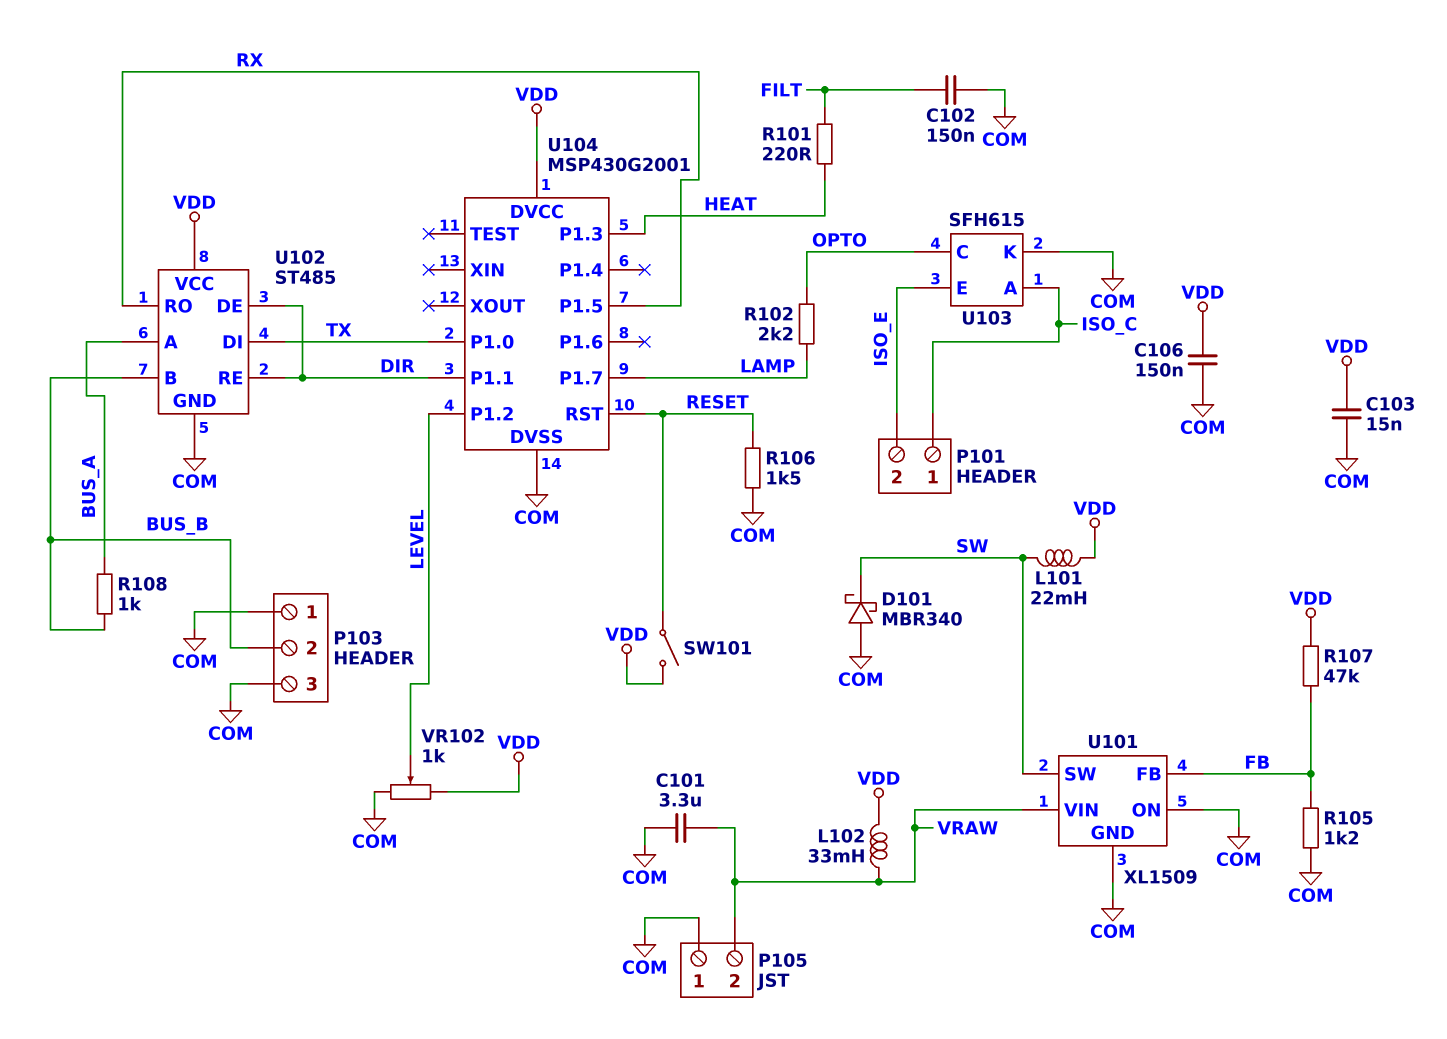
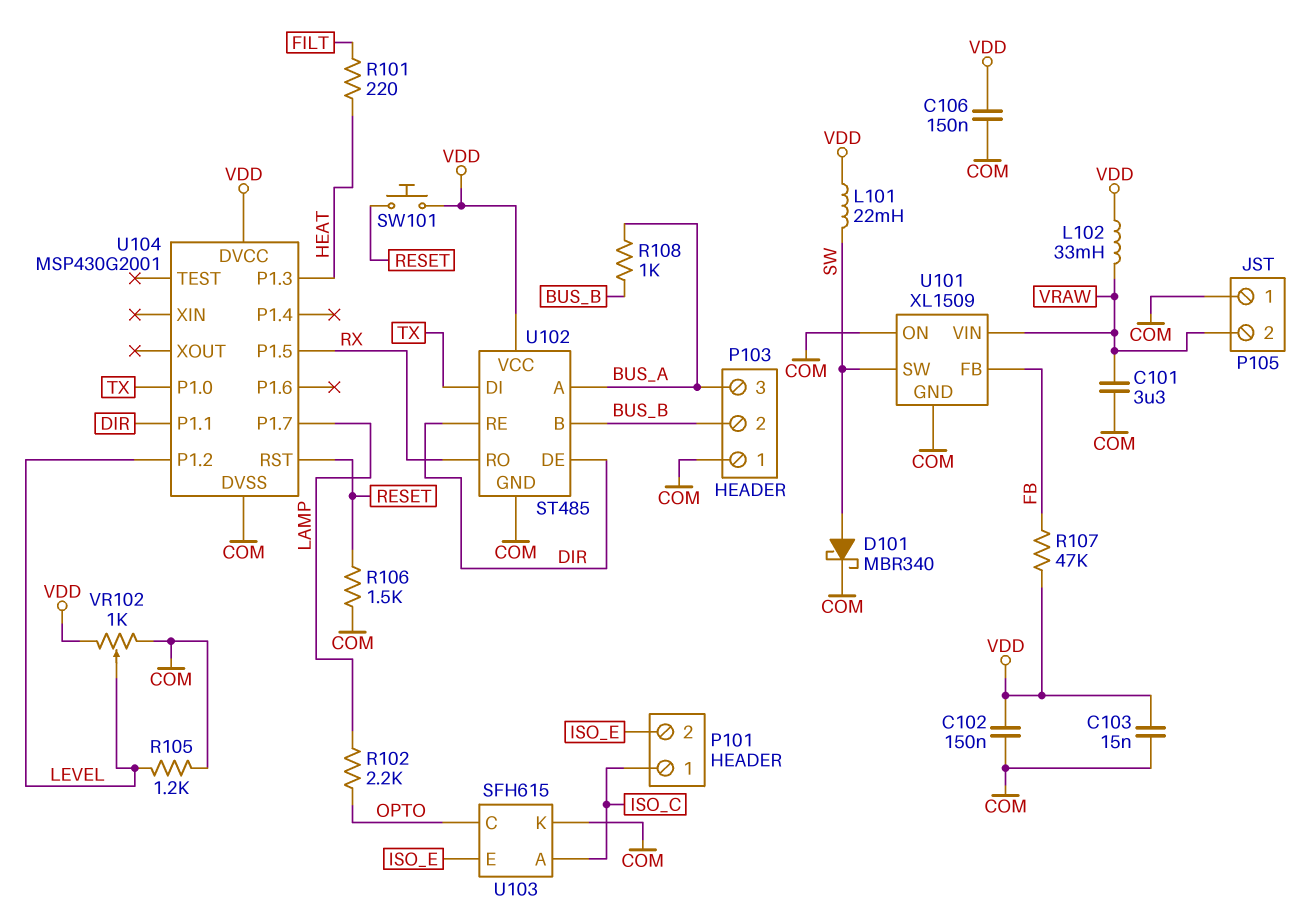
C102: 150nF (COM, FILT) -> 150nF (COM, VDD)
D101: schottky MBR340 (A COM, K SW) -> schottky MBR340 (A SW, K COM)
P103 pin 3: COM -> BUS_A
R105: 1.2k (COM, FB) -> 1.2k (COM, LEVEL)
SW101: switch (RESET, VDD) -> button (RESET, VDD)

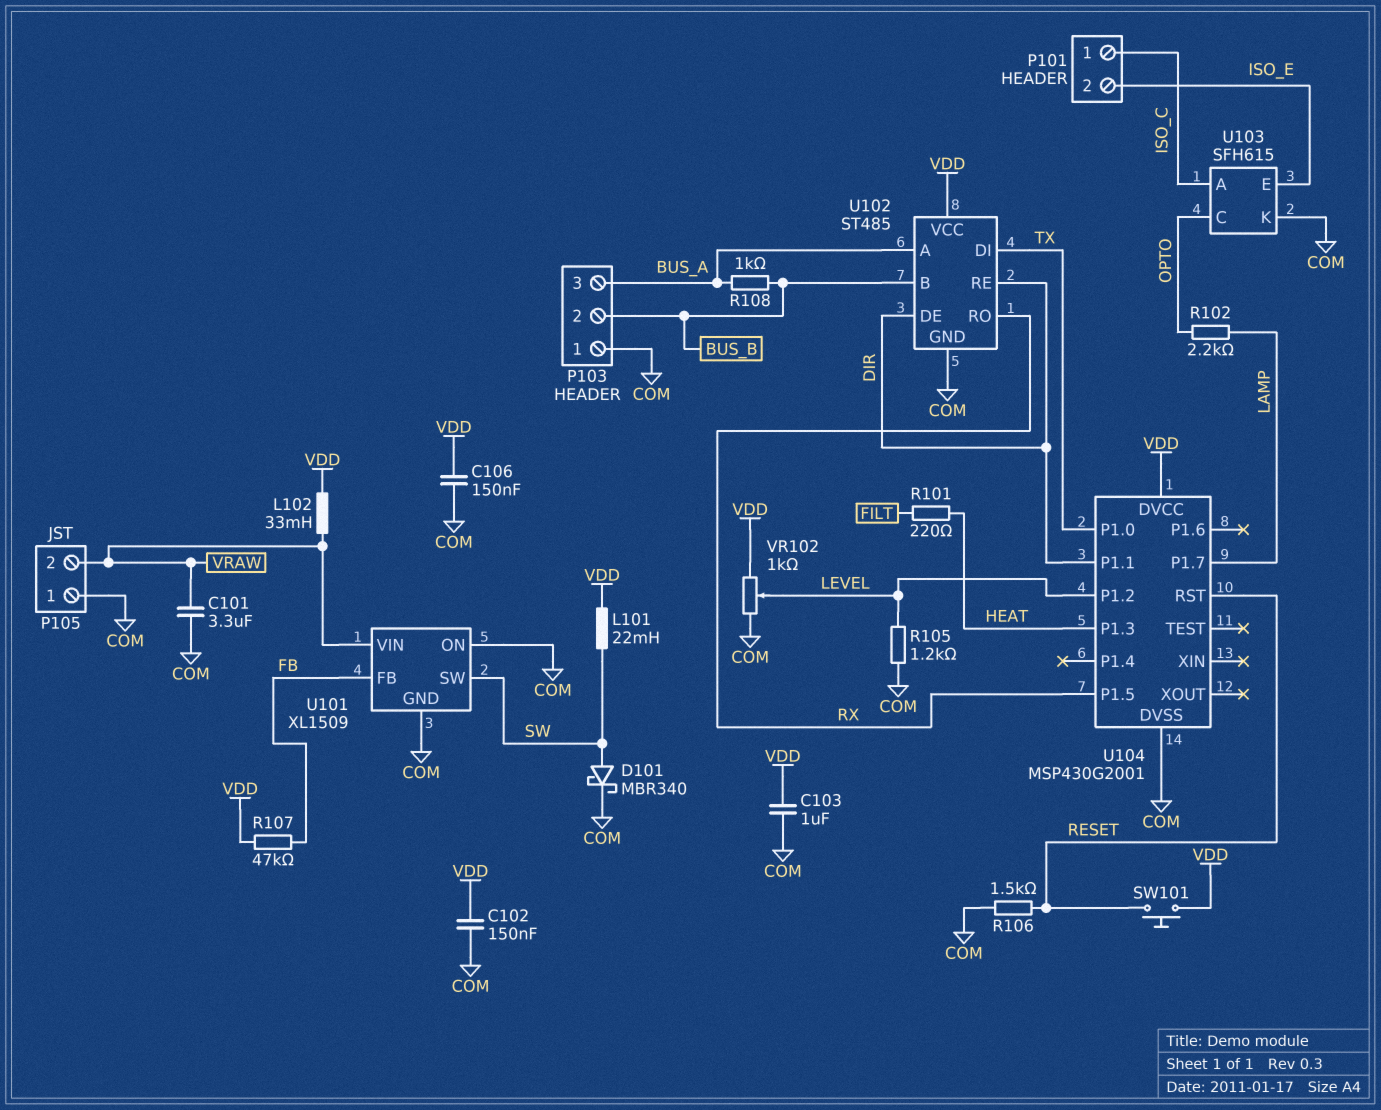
C103: 15nF (COM, VDD) -> 1uF (COM, VDD)

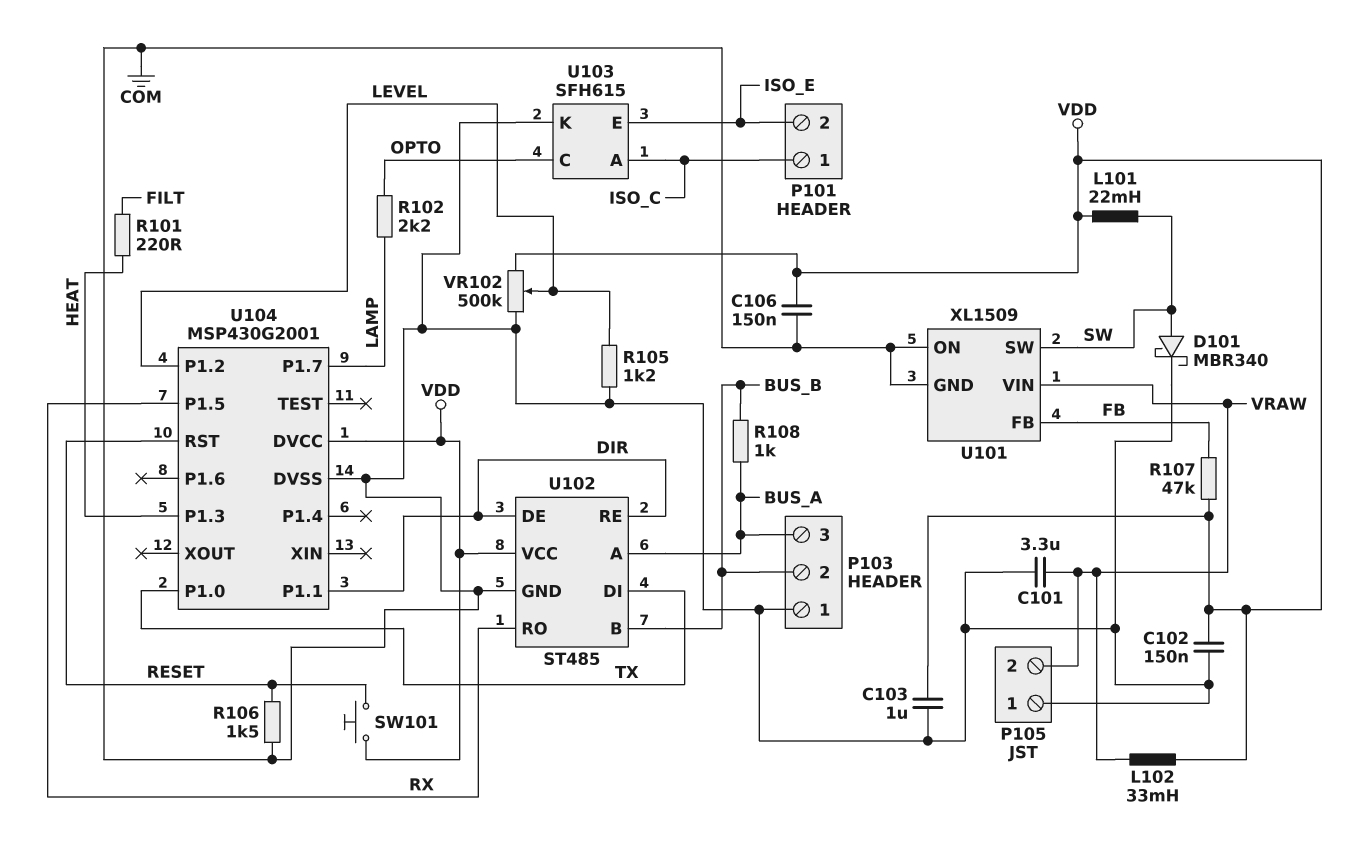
VR102: 1k (COM, VDD, wiper LEVEL) -> 500k (COM, VDD, wiper LEVEL)

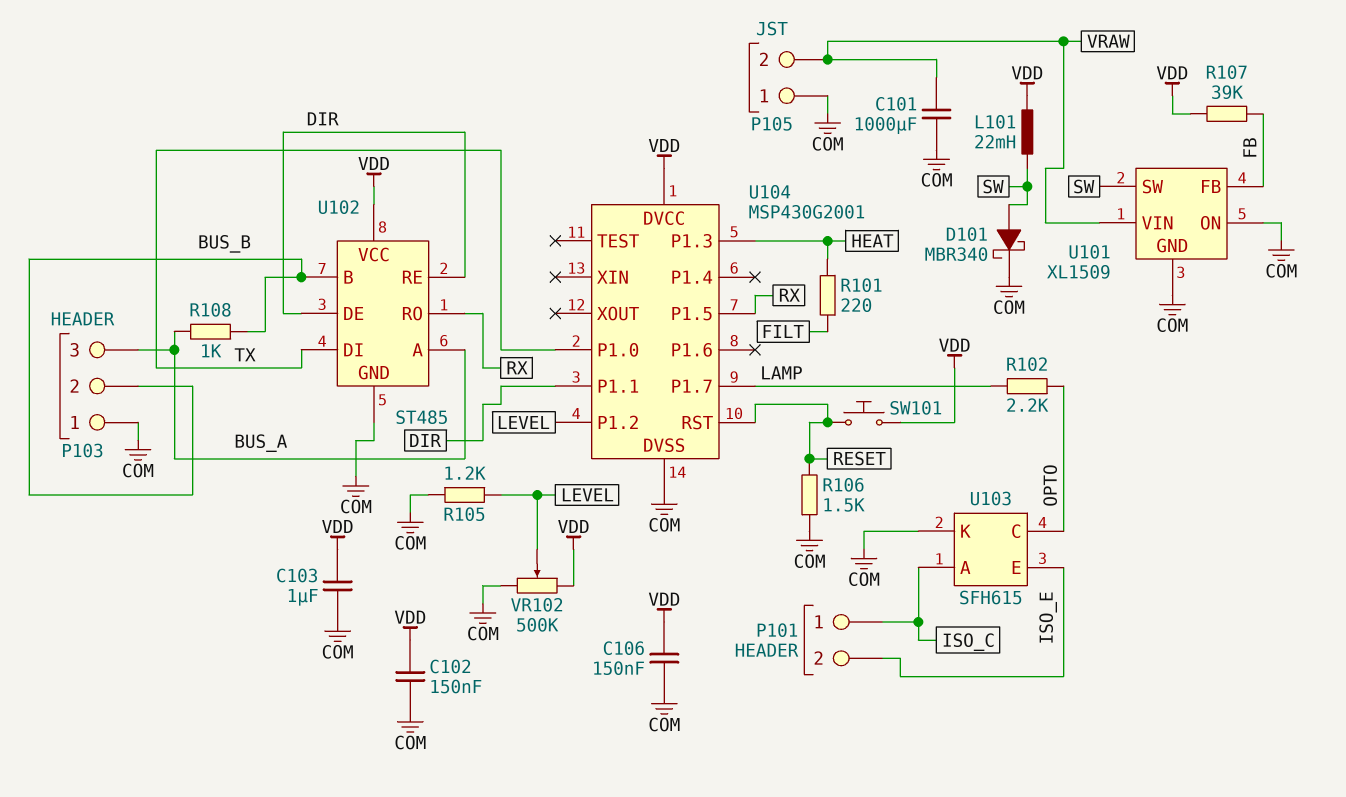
C101: 3.3uF (COM, VRAW) -> 1000uF (COM, VRAW)
L102: 33mH (VDD, VRAW) -> none
R107: 47k (FB, VDD) -> 39k (FB, VDD)

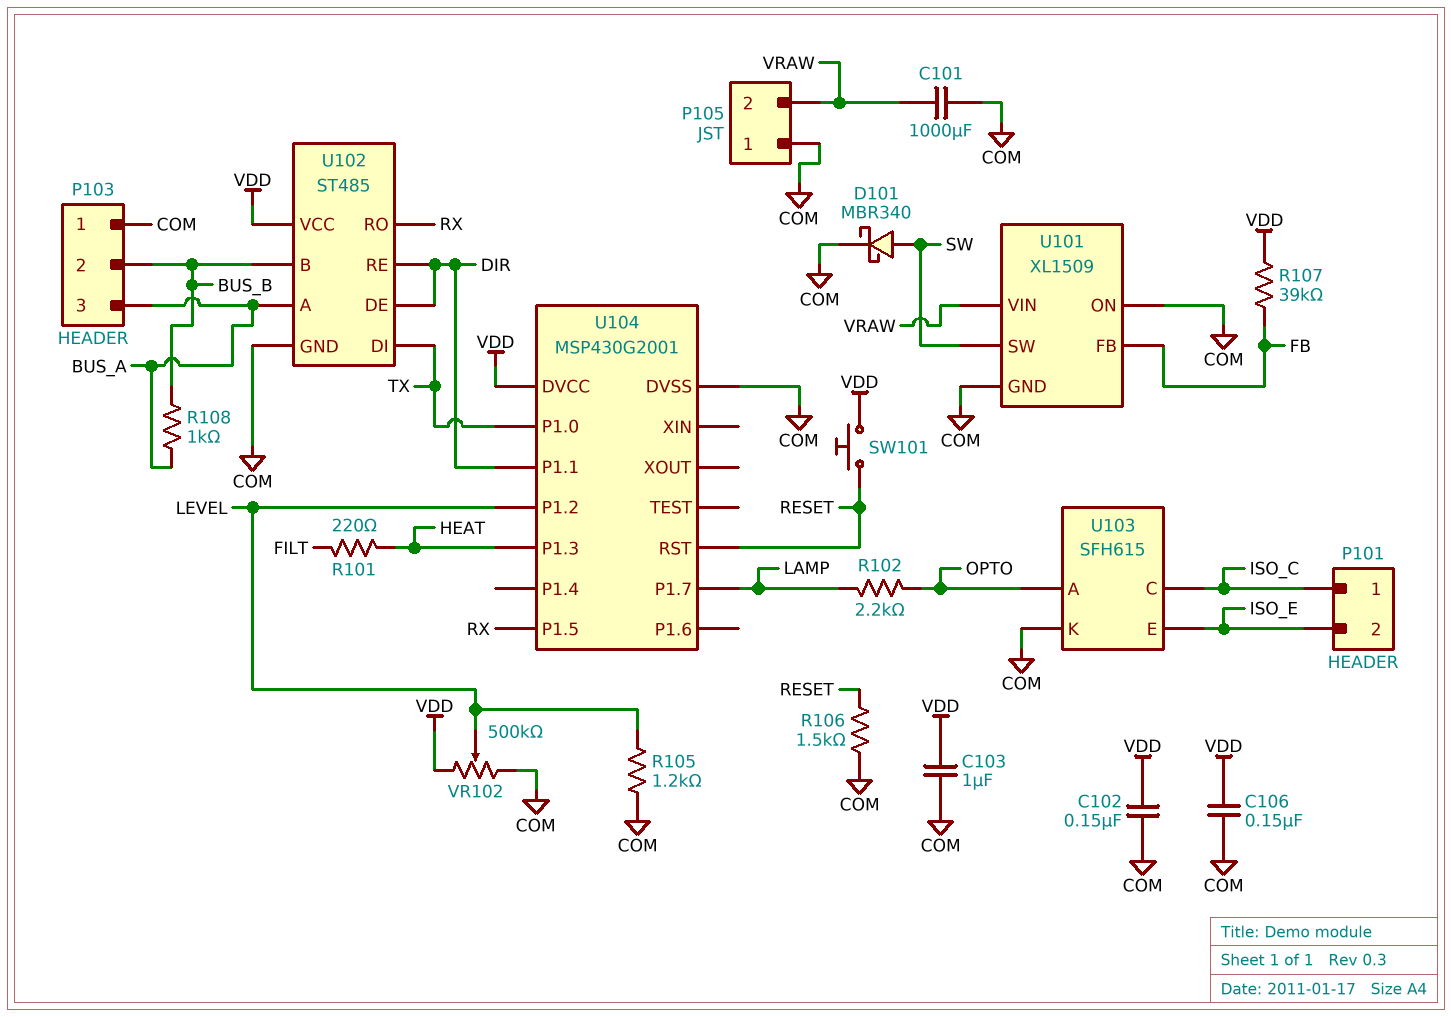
L101: 22mH (SW, VDD) -> none
U103 pin A: ISO_C -> OPTO
U103 pin C: OPTO -> ISO_C

